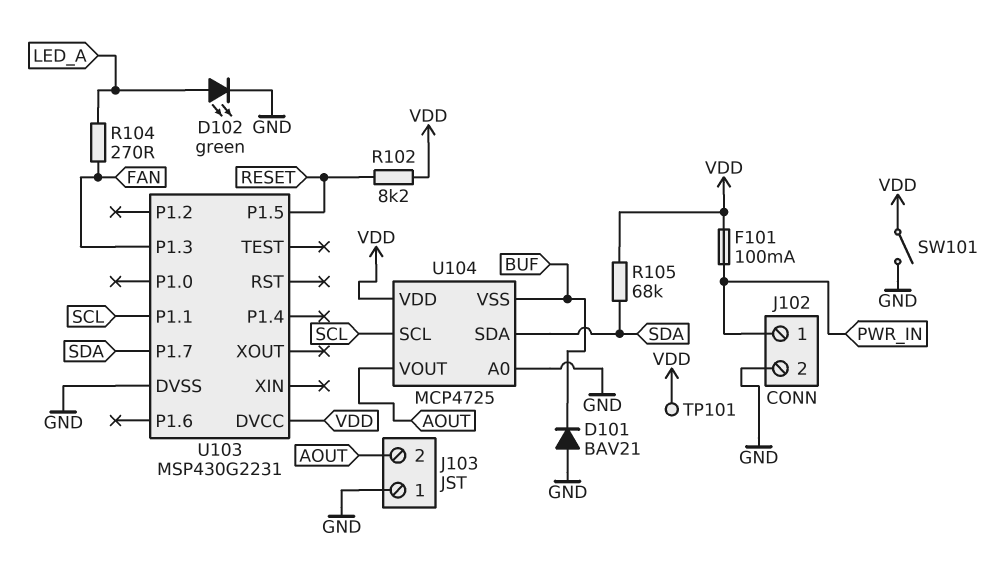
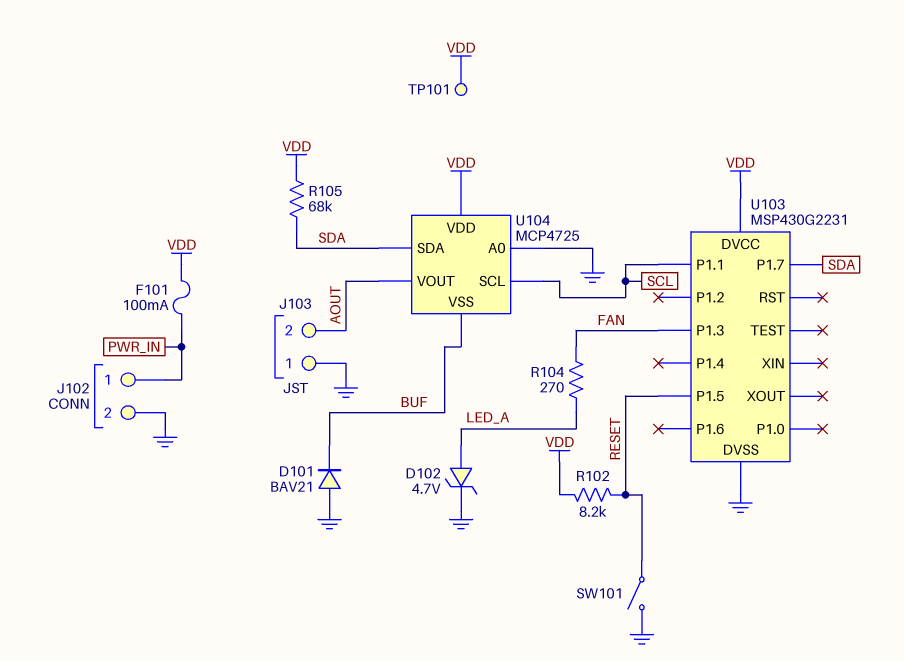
D102: LED green (A LED_A, K GND) -> zener 4.7V (A LED_A, K GND)
SW101: switch (GND, VDD) -> switch (GND, RESET)

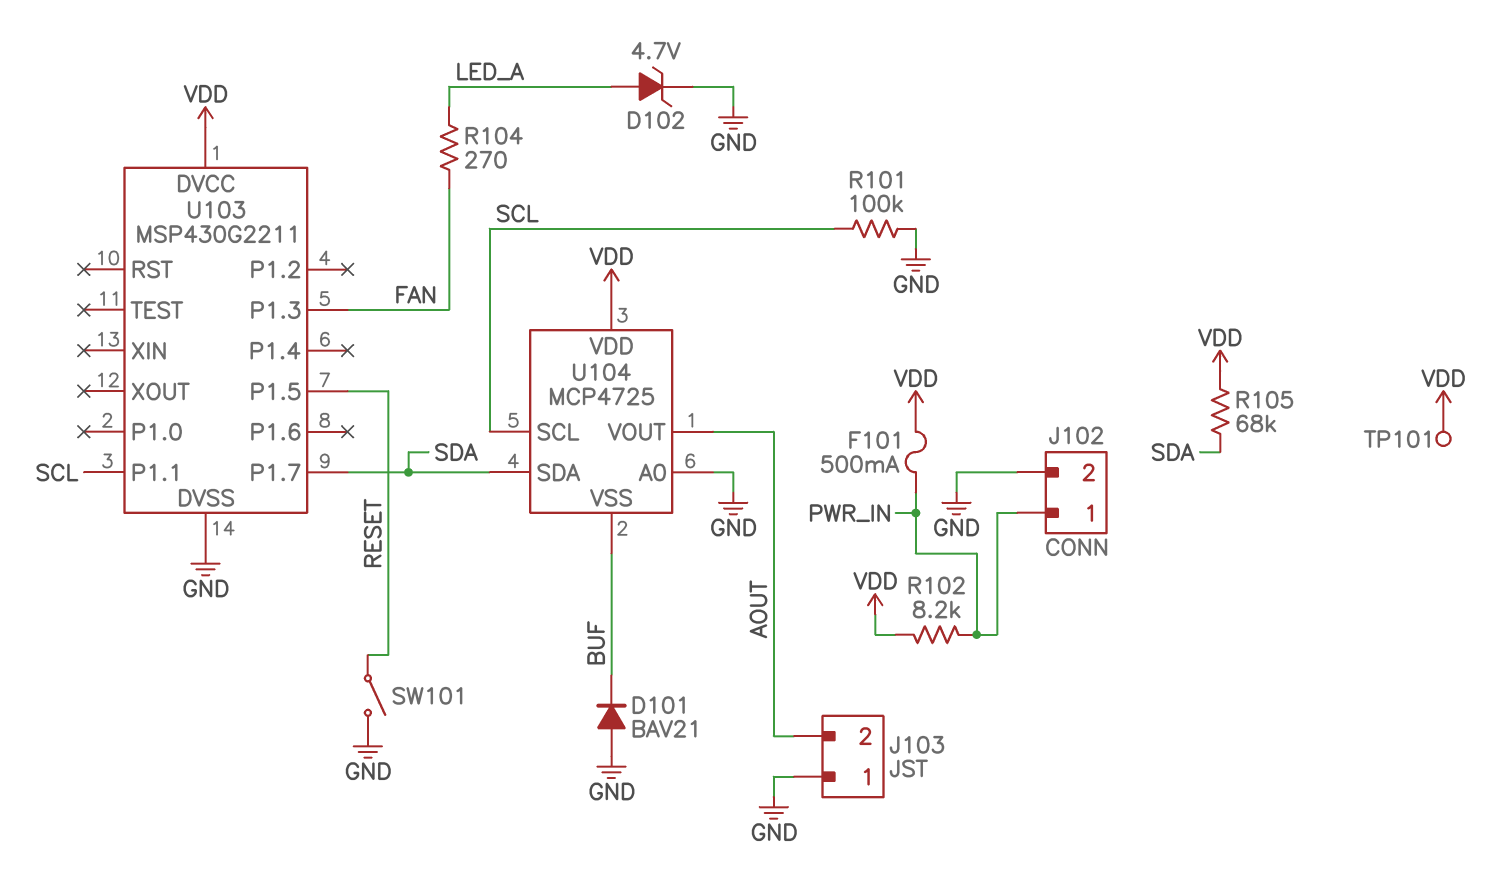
F101: 100mA (PWR_IN, VDD) -> 500mA (PWR_IN, VDD)
R101: none -> 100k (GND, SCL)
R102: 8.2k (RESET, VDD) -> 8.2k (PWR_IN, VDD)
U103: MSP430G2231 -> MSP430G2211

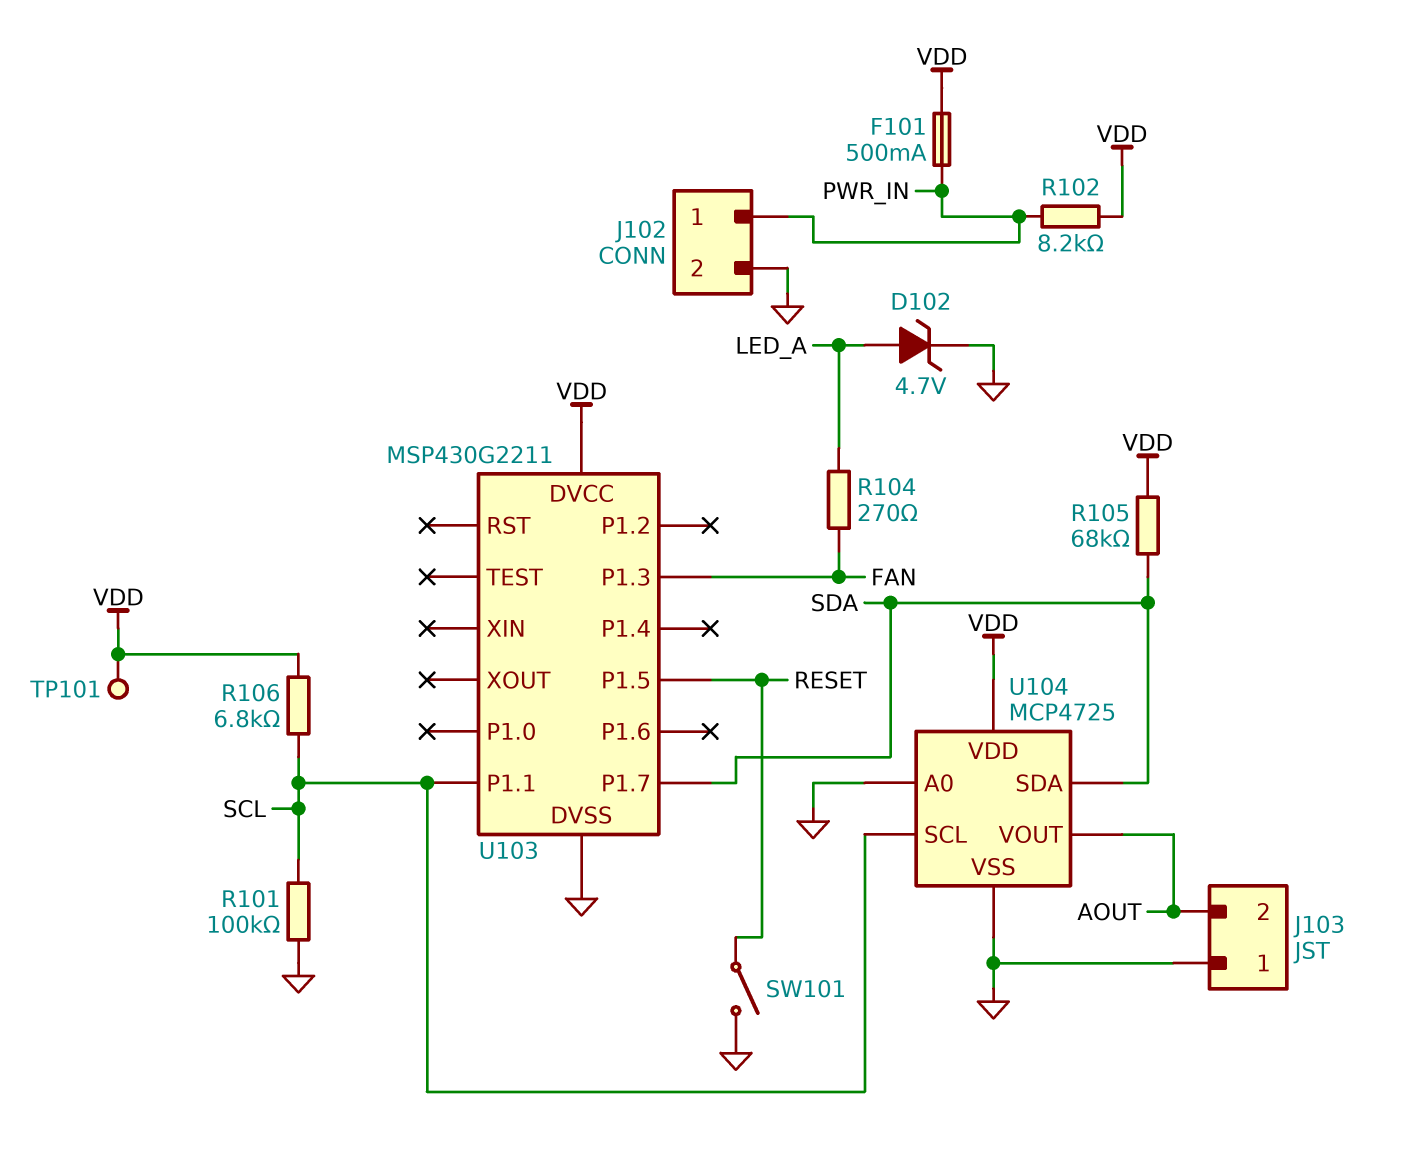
D101: diode BAV21 (A GND, K BUF) -> none
R106: none -> 6.8k (SCL, VDD)
U104 pin VSS: BUF -> GND

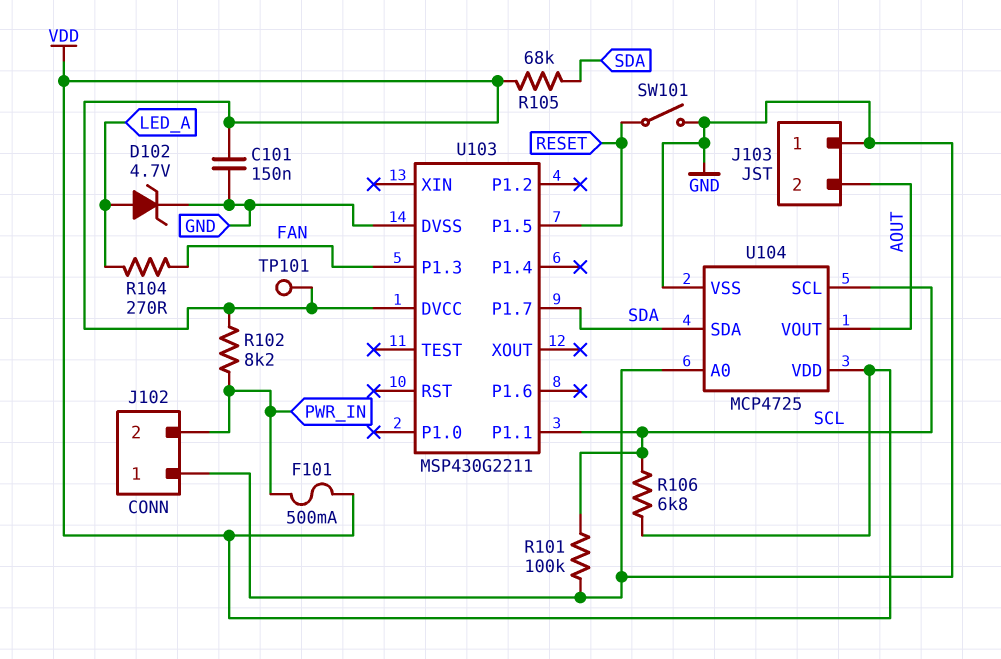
C101: none -> 150nF (GND, VDD)
J102 pin 1: PWR_IN -> GND
J102 pin 2: GND -> PWR_IN

